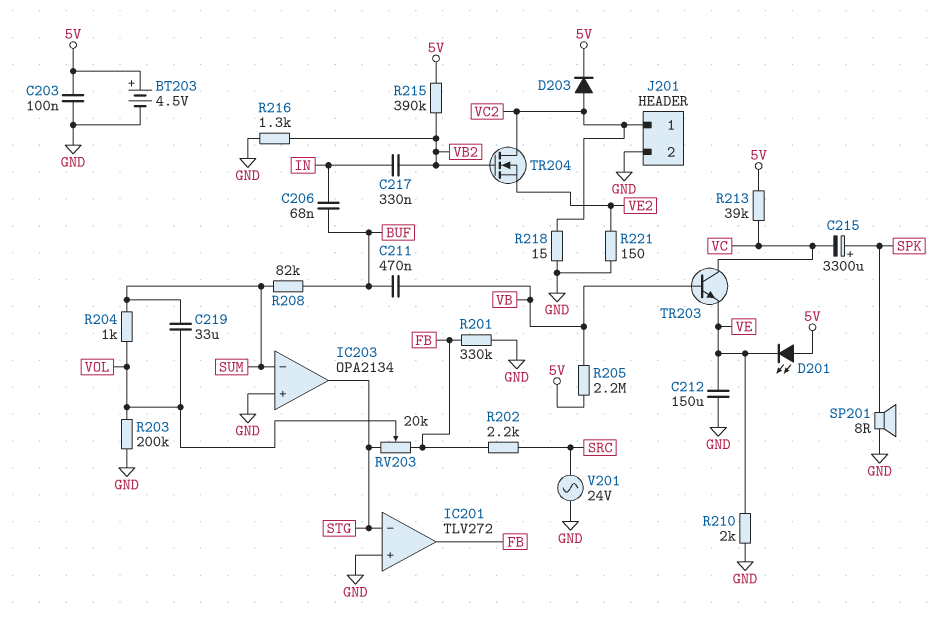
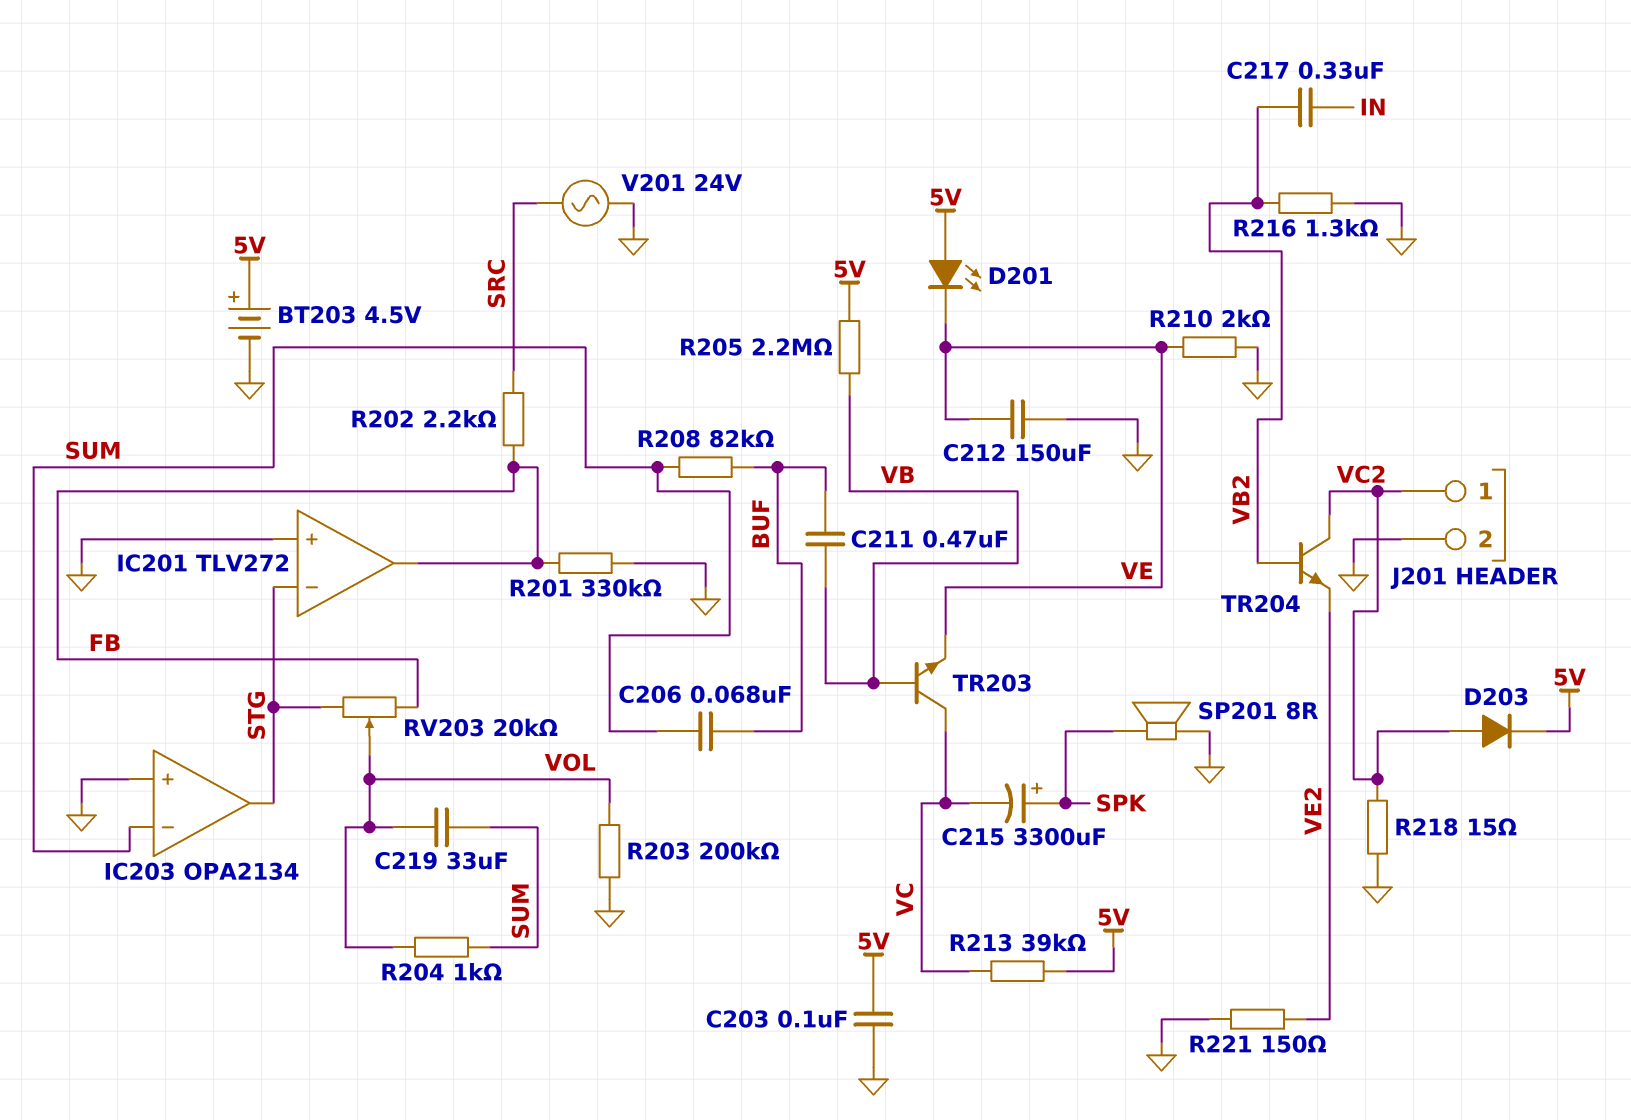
C206: 68nF (BUF, IN) -> 68nF (BUF, SUM)
R215: 390k (5V, VB2) -> none
TR204: NMOS (G VB2, D VC2, S VE2) -> NPN (B VB2, C VC2, E VE2)

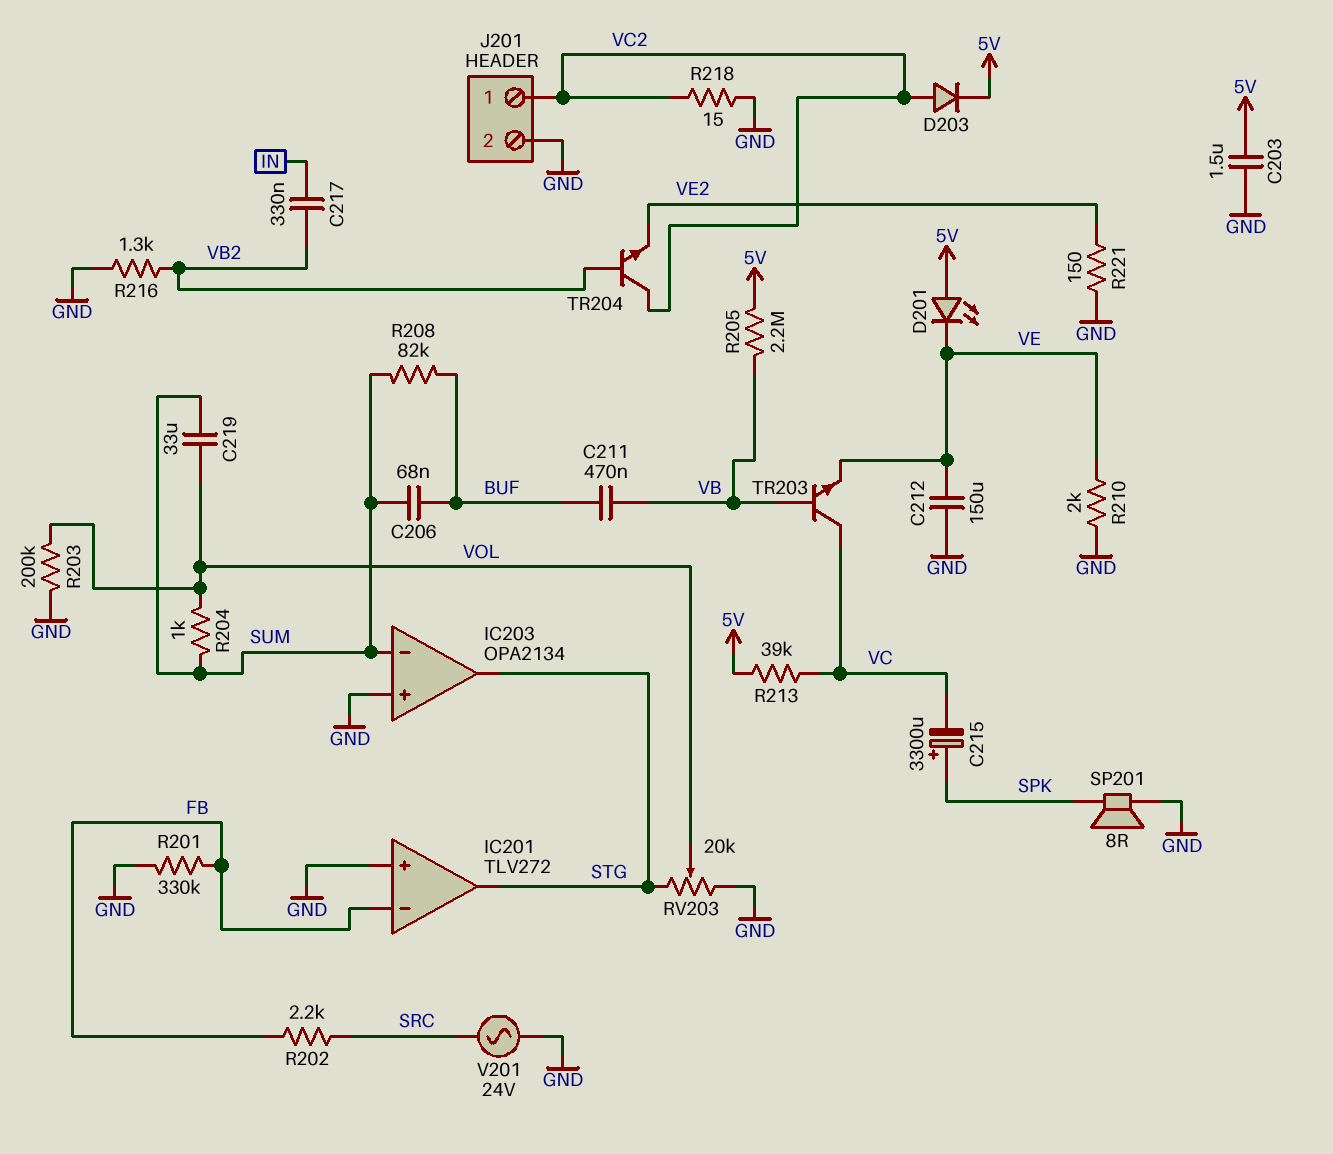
BT203: 4.5V (plus 5V, minus GND) -> none
C203: 100nF (5V, GND) -> 1.5uF (5V, GND)
IC201 pin in-: STG -> FB
IC201 pin out: FB -> STG
RV203: 20k (FB, STG, wiper VOL) -> 20k (GND, STG, wiper VOL)

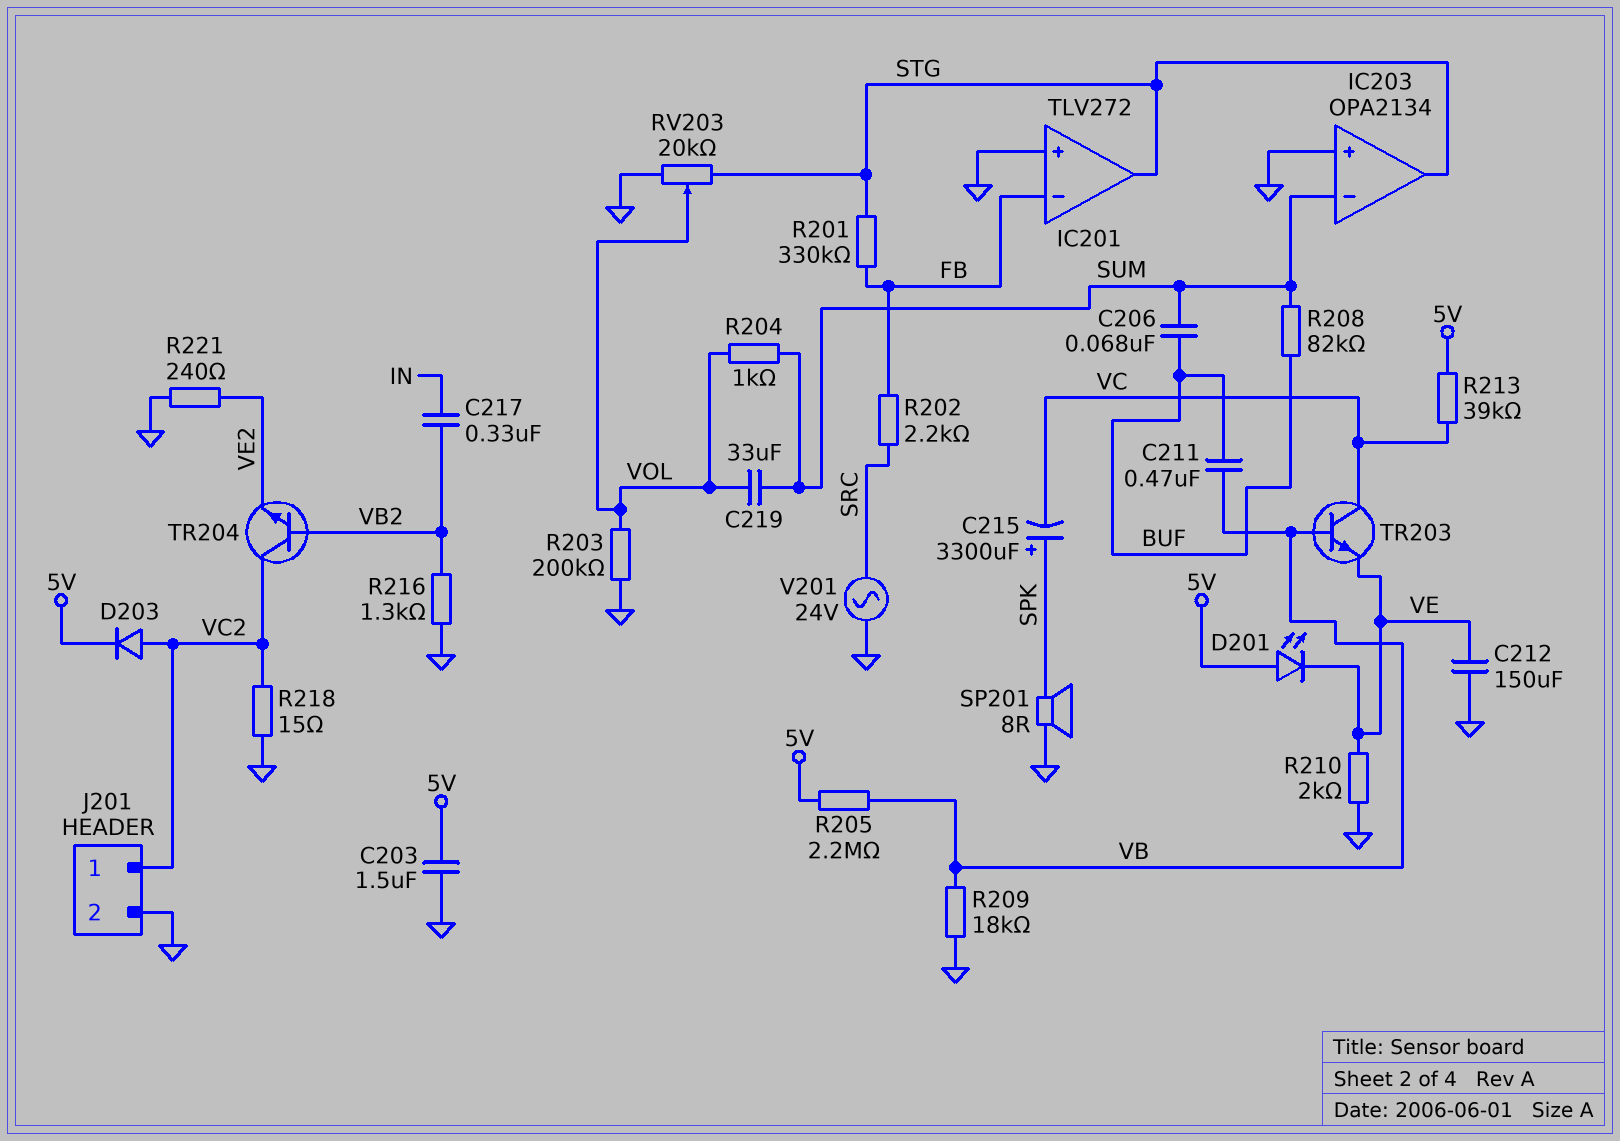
R201: 330k (FB, GND) -> 330k (FB, STG)
R209: none -> 18k (GND, VB)
R221: 150 (GND, VE2) -> 240 (GND, VE2)

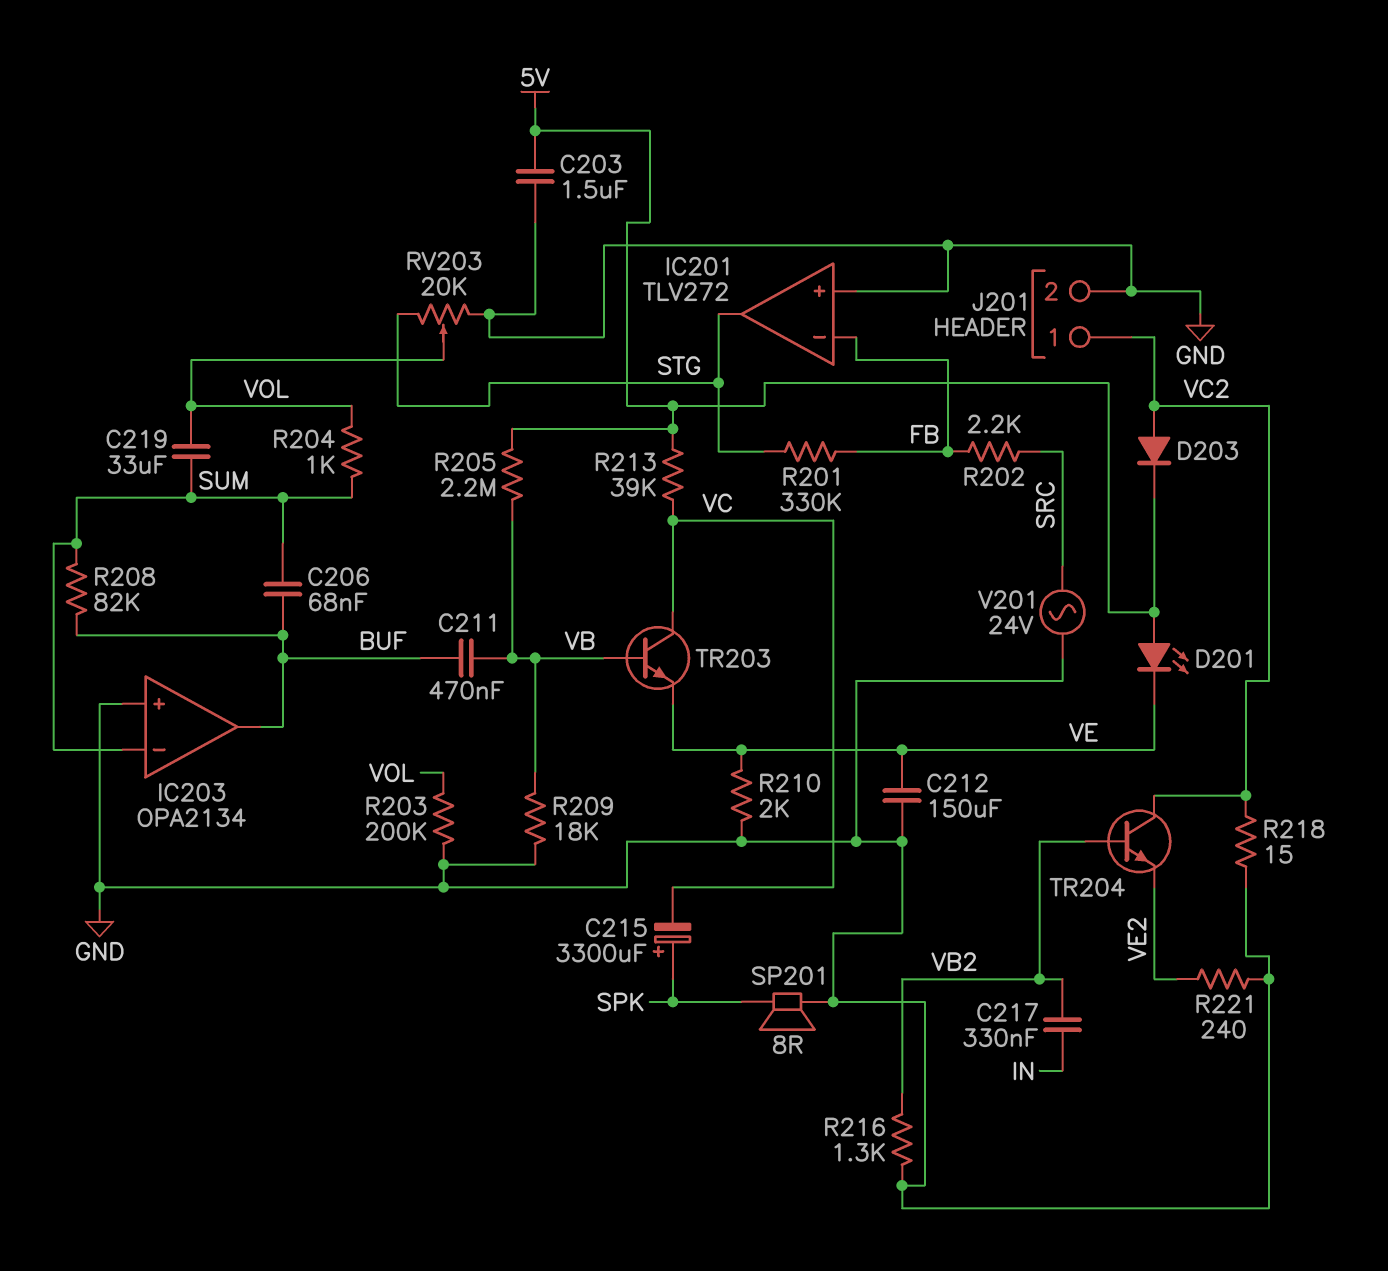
IC203 pin out: STG -> BUF

